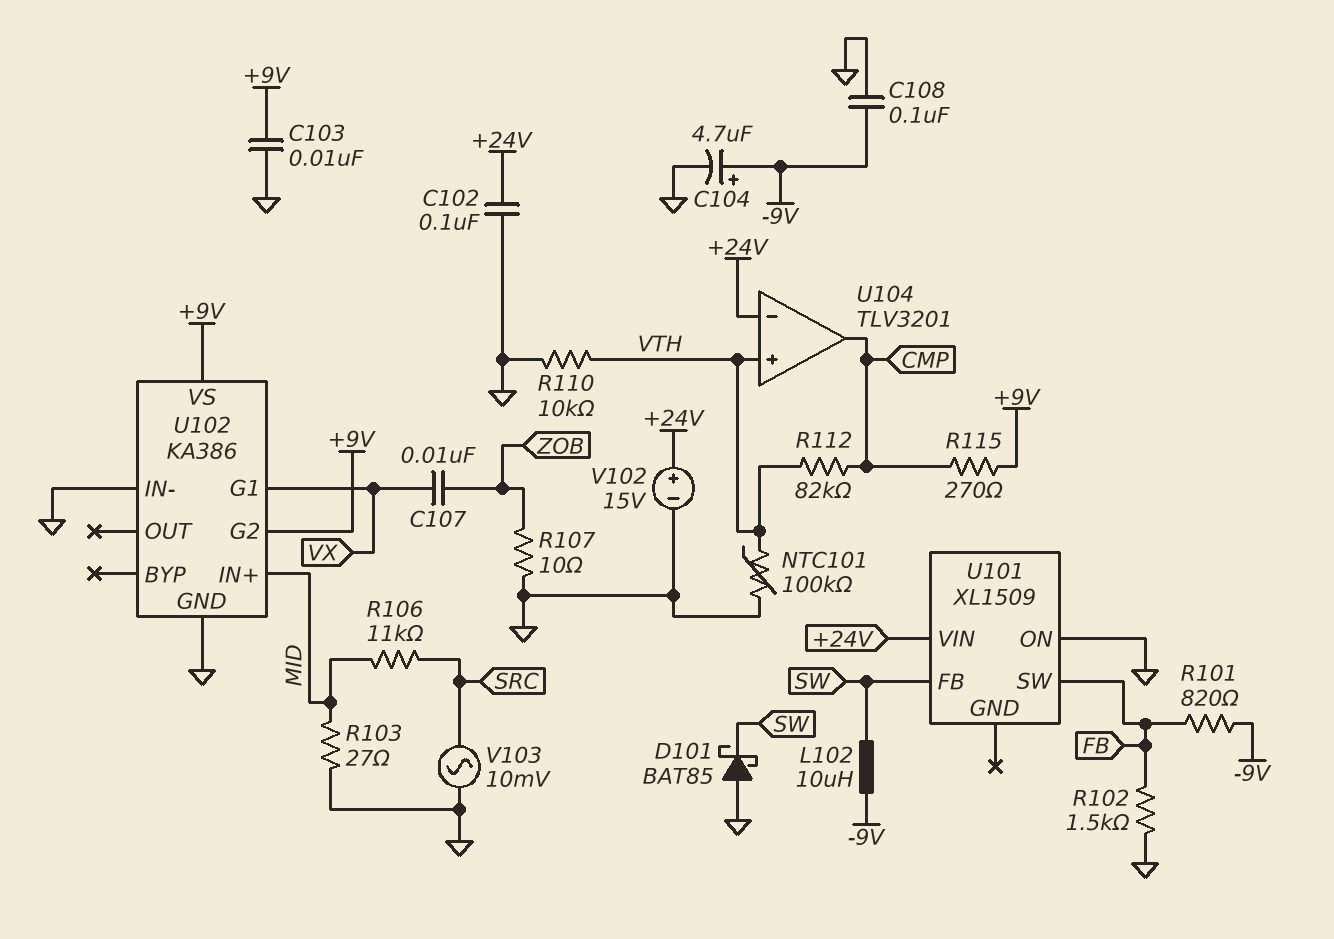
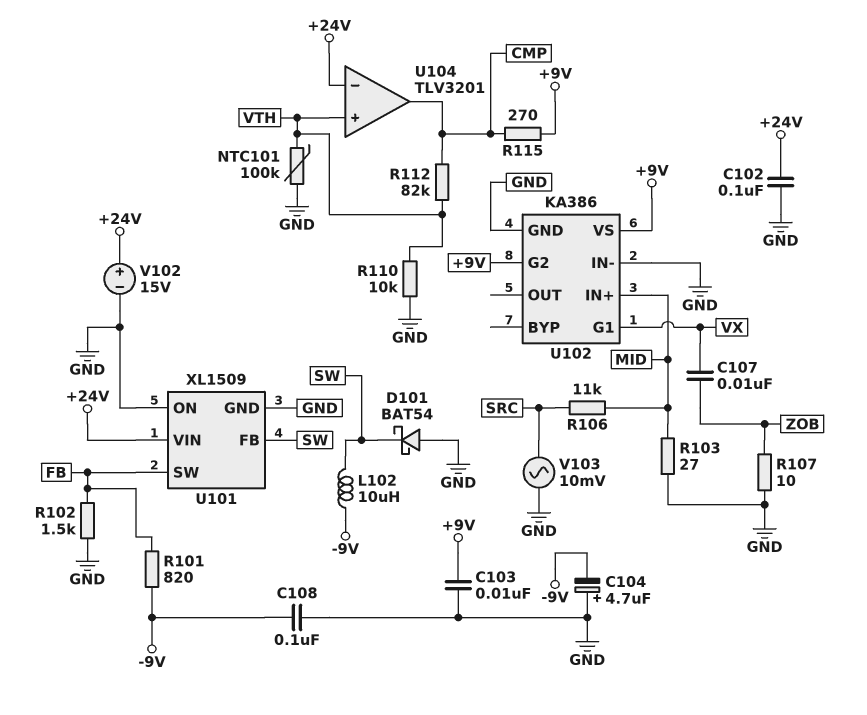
C104: 4.7uF (plus -9V, minus GND) -> 4.7uF (plus GND, minus -9V)
D101: schottky BAT85 (A GND, K SW) -> schottky BAT54 (A GND, K SW)
U101 pin GND: none -> GND

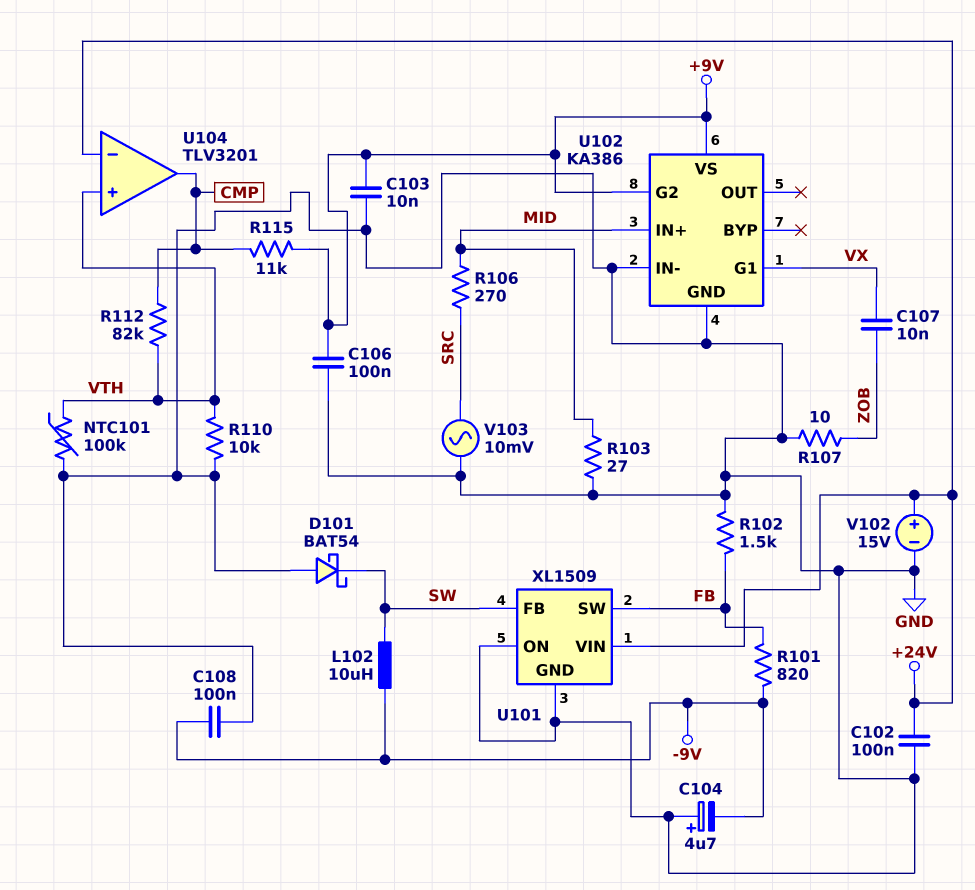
C106: none -> 100nF (+9V, GND)
R106: 11k (MID, SRC) -> 270 (MID, SRC)
R115: 270 (+9V, CMP) -> 11k (+9V, CMP)

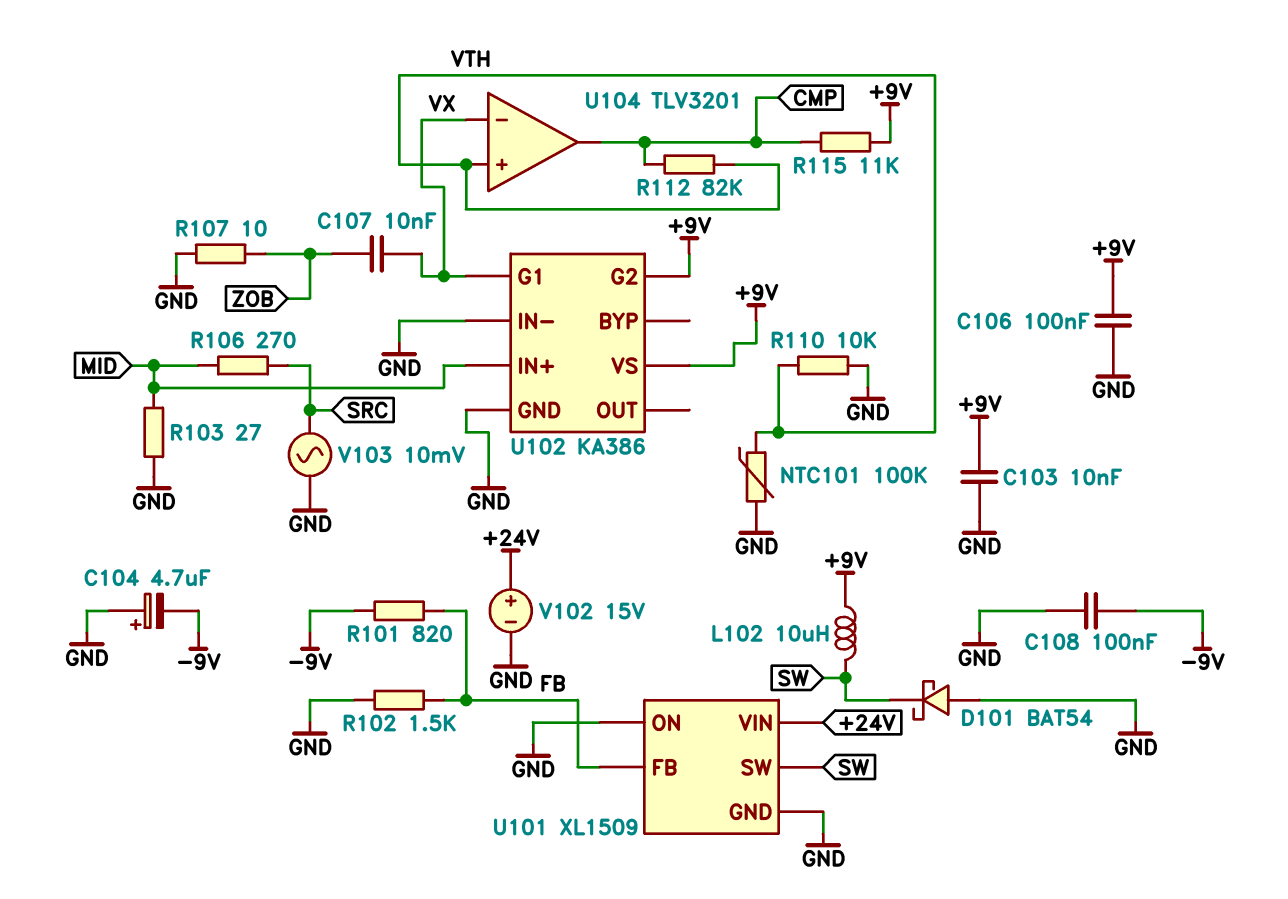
C102: 100nF (+24V, GND) -> none
L102: 10uH (-9V, SW) -> 10uH (+9V, SW)
U101 pin FB: SW -> FB
U101 pin SW: FB -> SW
U104 pin in-: +24V -> VX

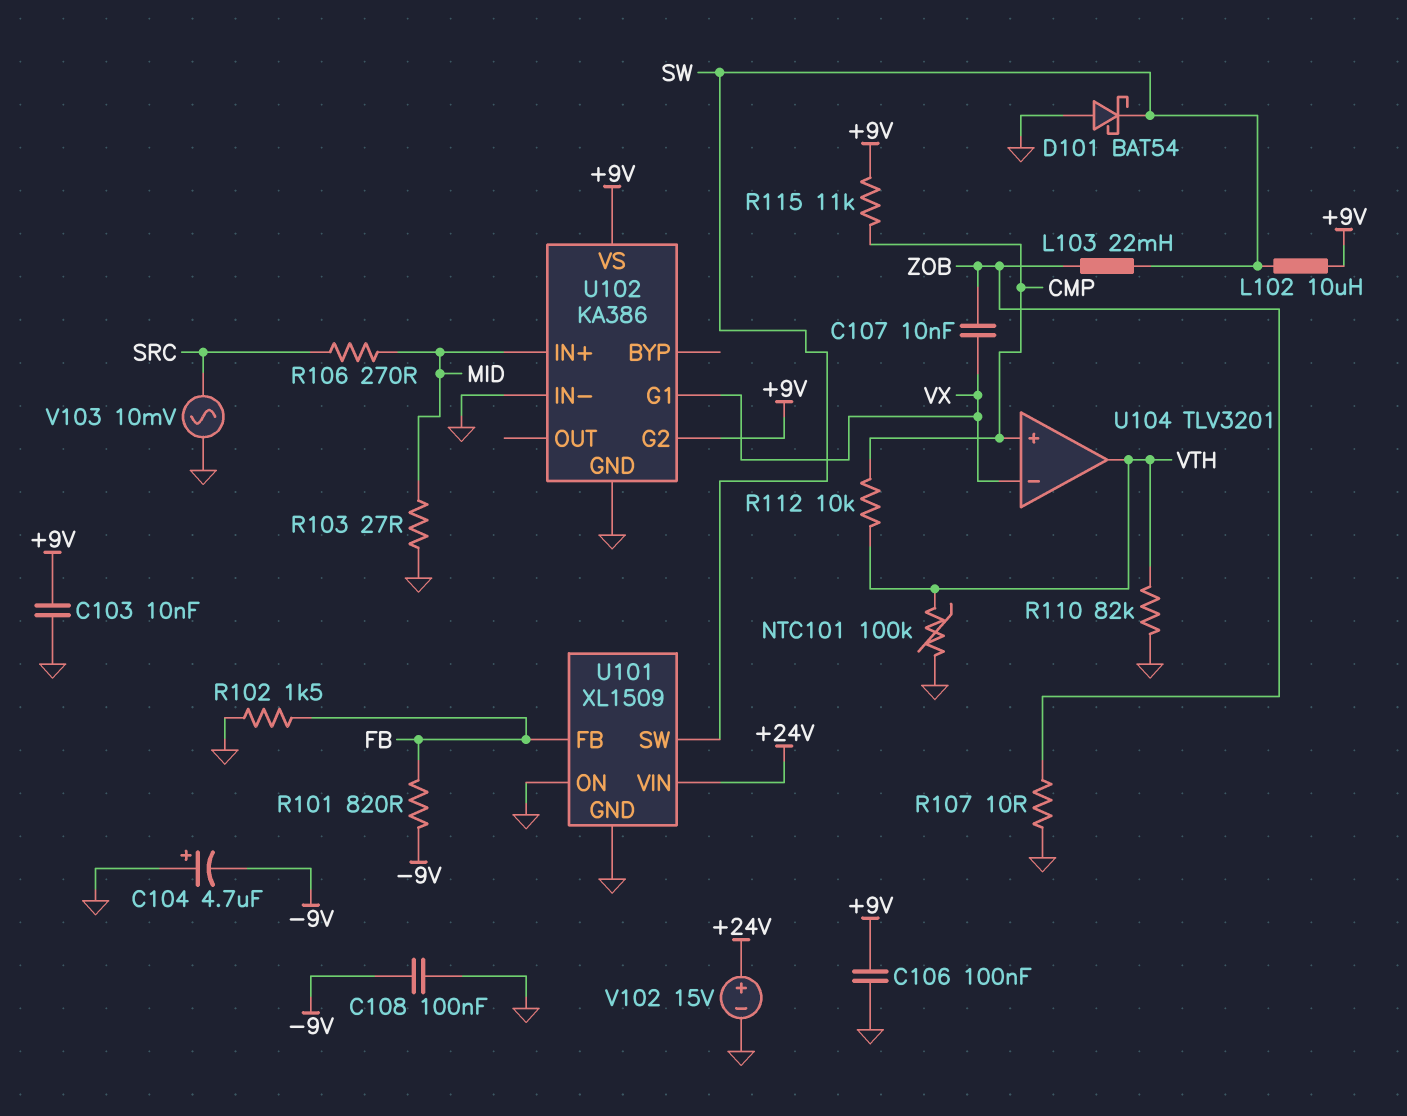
L103: none -> 22mH (SW, ZOB)
R110: 10k (GND, VTH) -> 82k (GND, VTH)
R112: 82k (CMP, VTH) -> 10k (CMP, VTH)
U104 pin in+: VTH -> CMP
U104 pin out: CMP -> VTH

